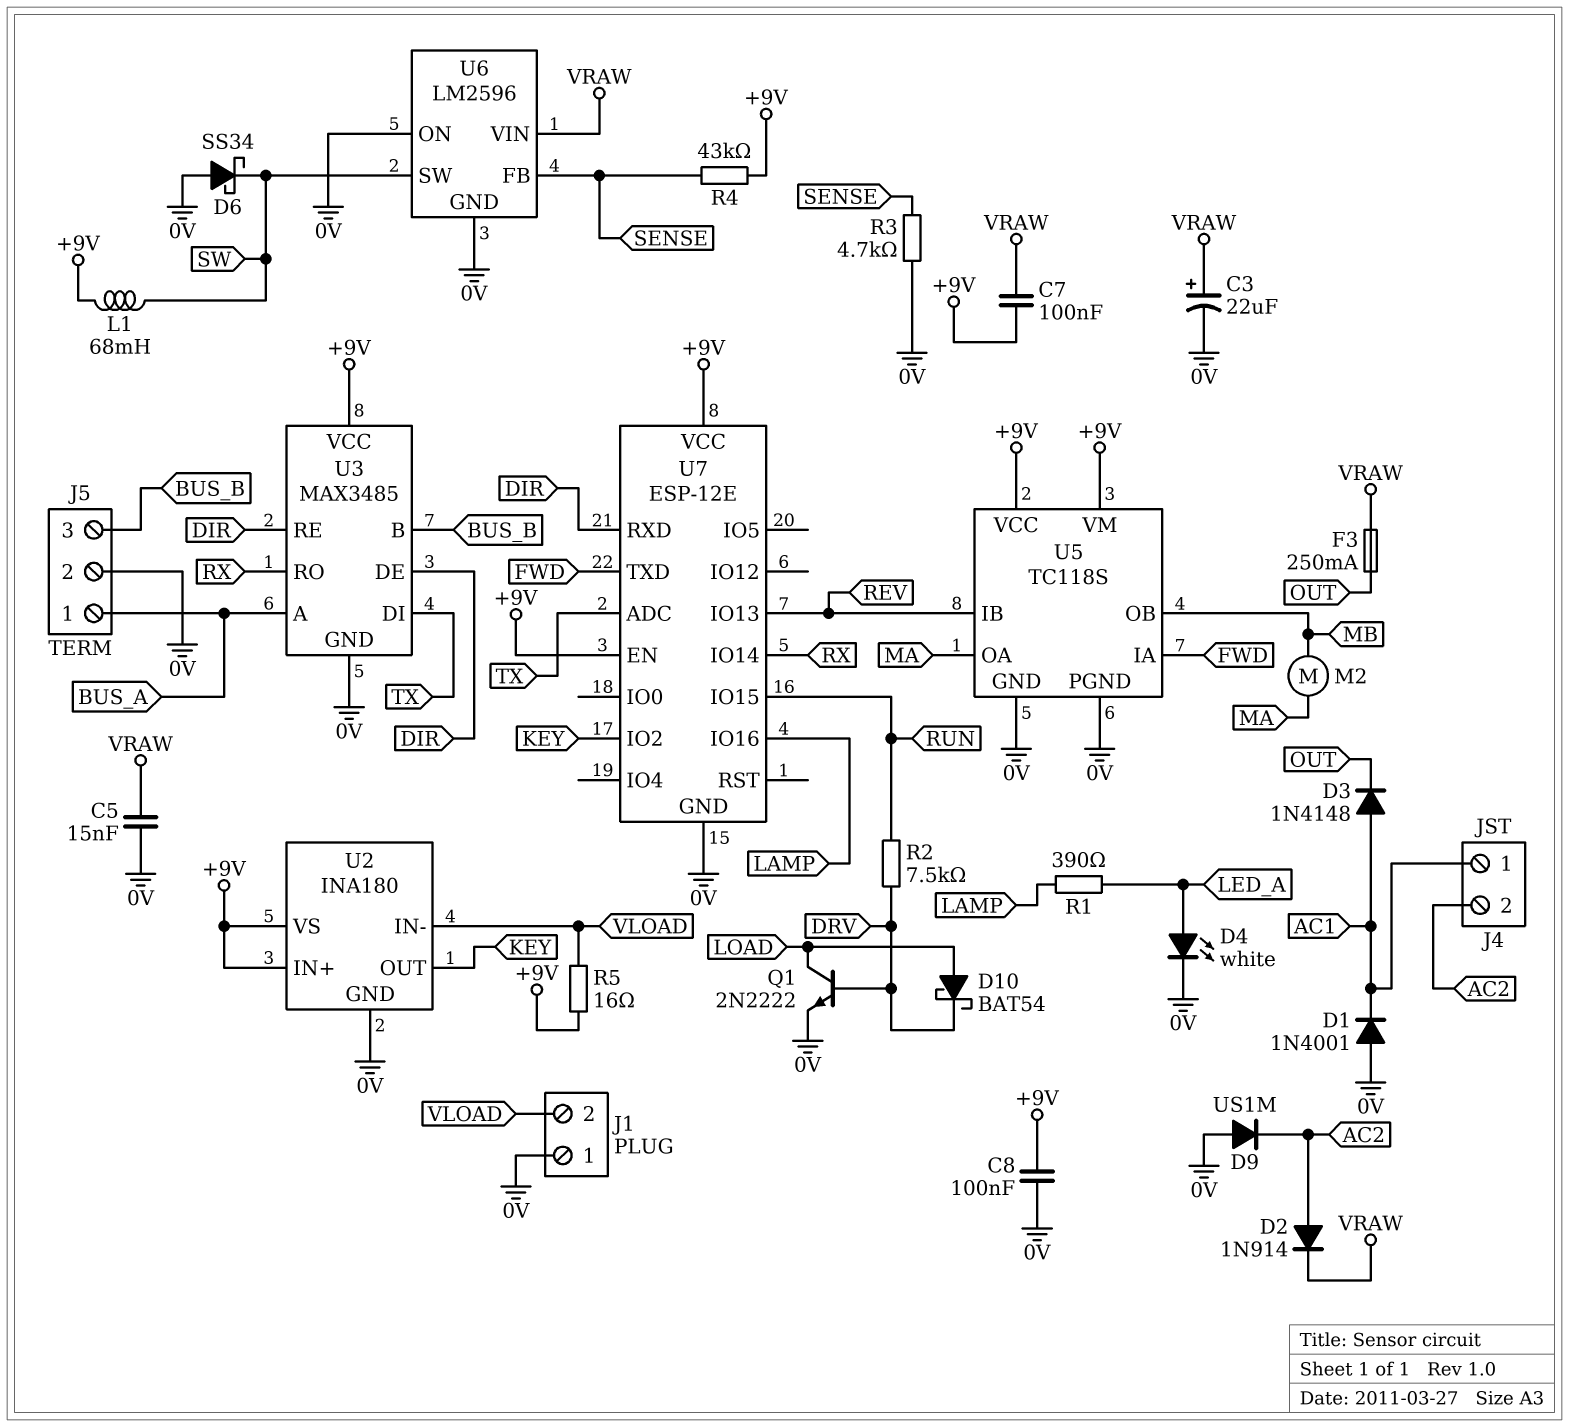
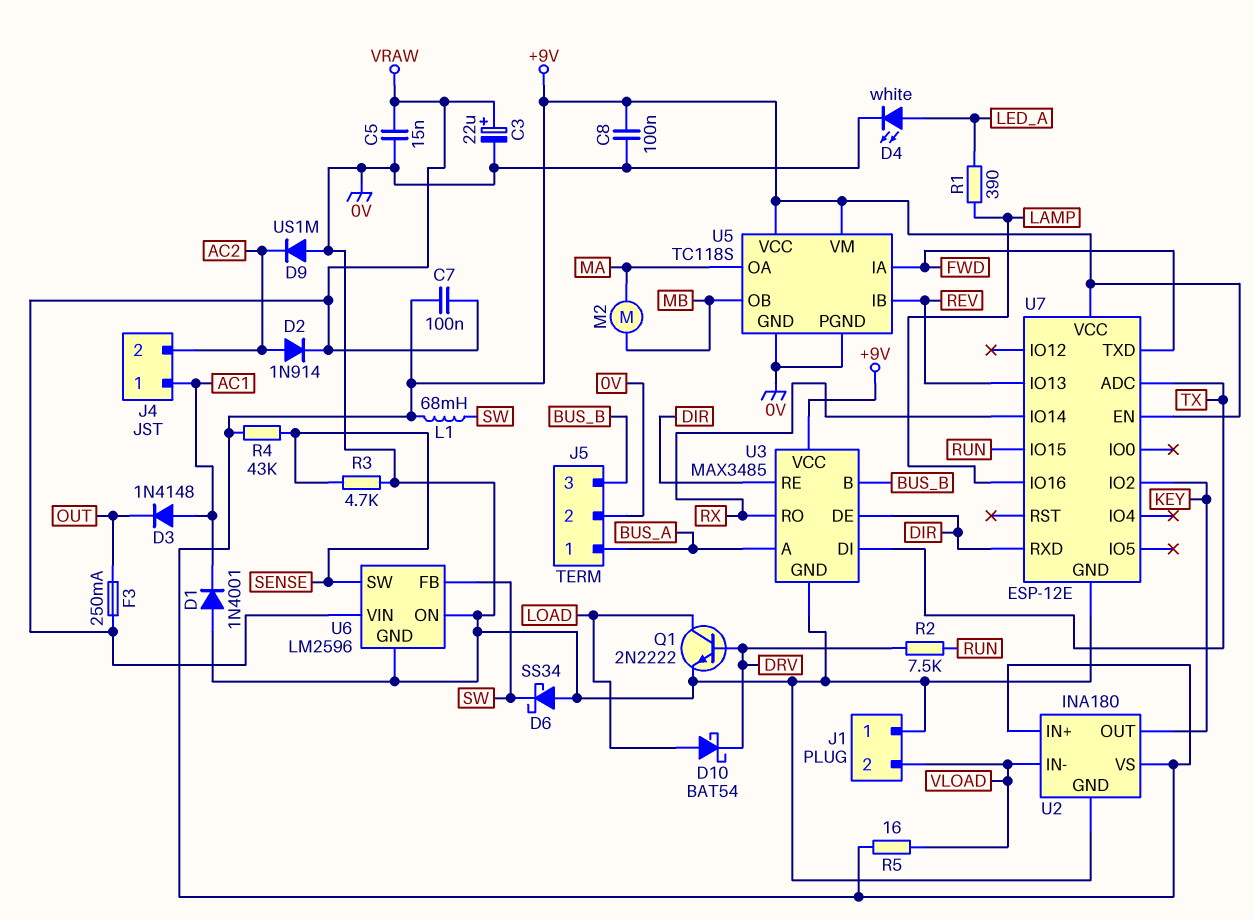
U6 pin FB: SENSE -> SW
U6 pin SW: SW -> SENSE

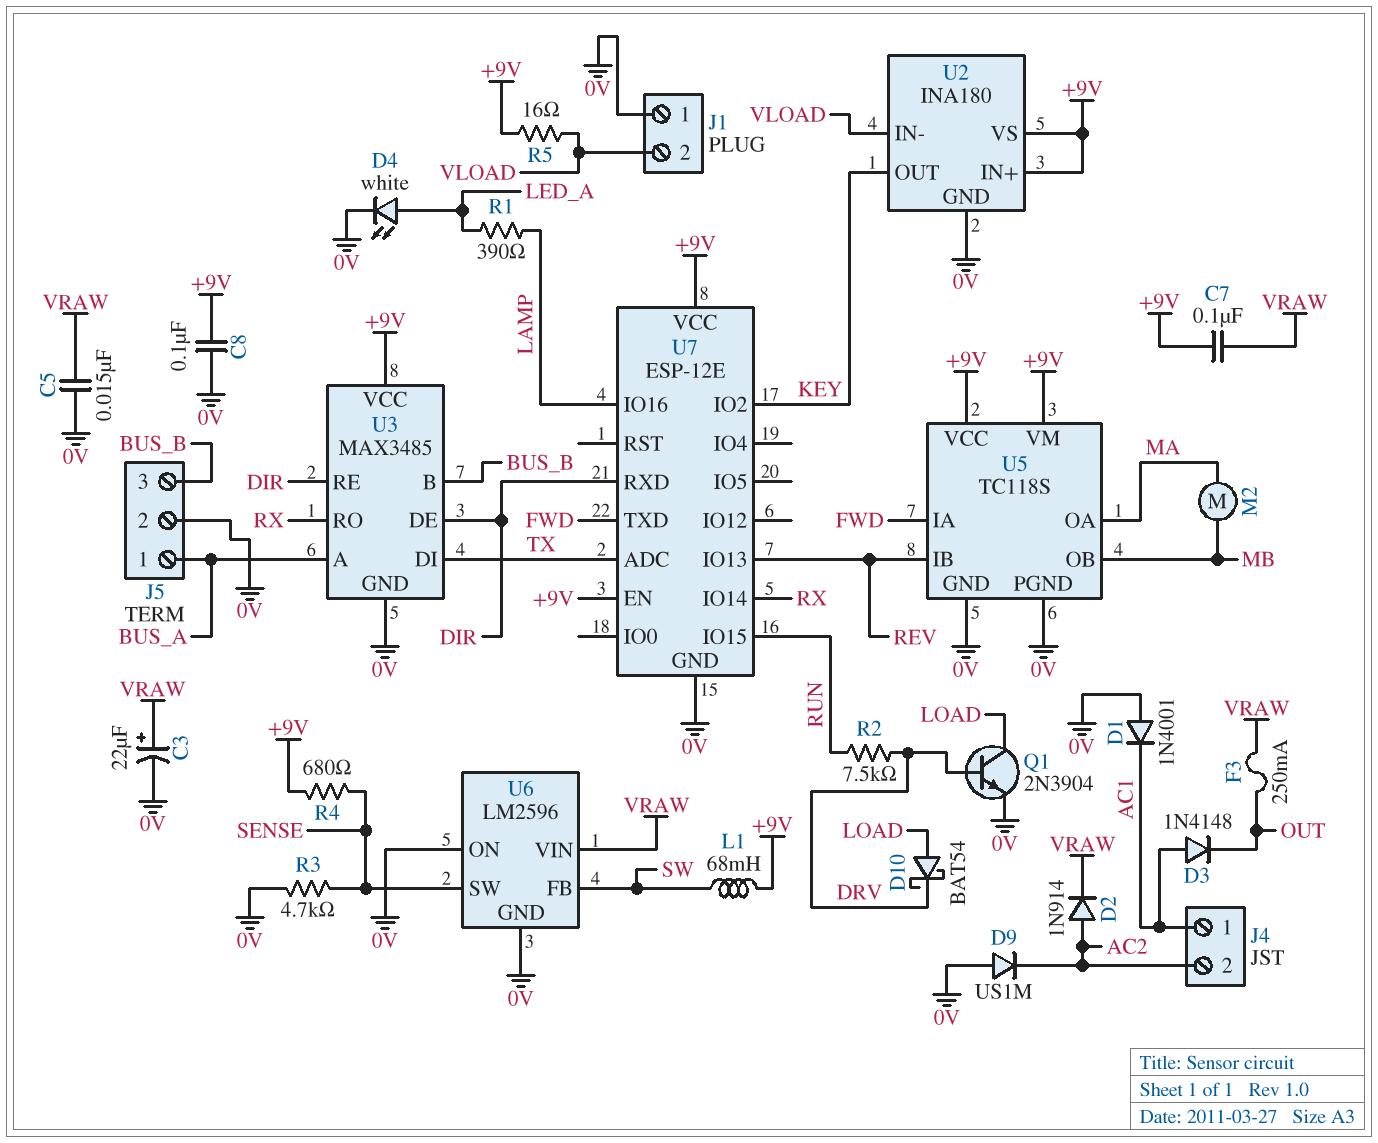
D6: schottky SS34 (A 0V, K SW) -> none
Q1: NPN 2N2222 (B DRV, C LOAD, E 0V) -> NPN 2N3904 (B DRV, C LOAD, E 0V)
R4: 43k (+9V, SENSE) -> 680 (+9V, SENSE)

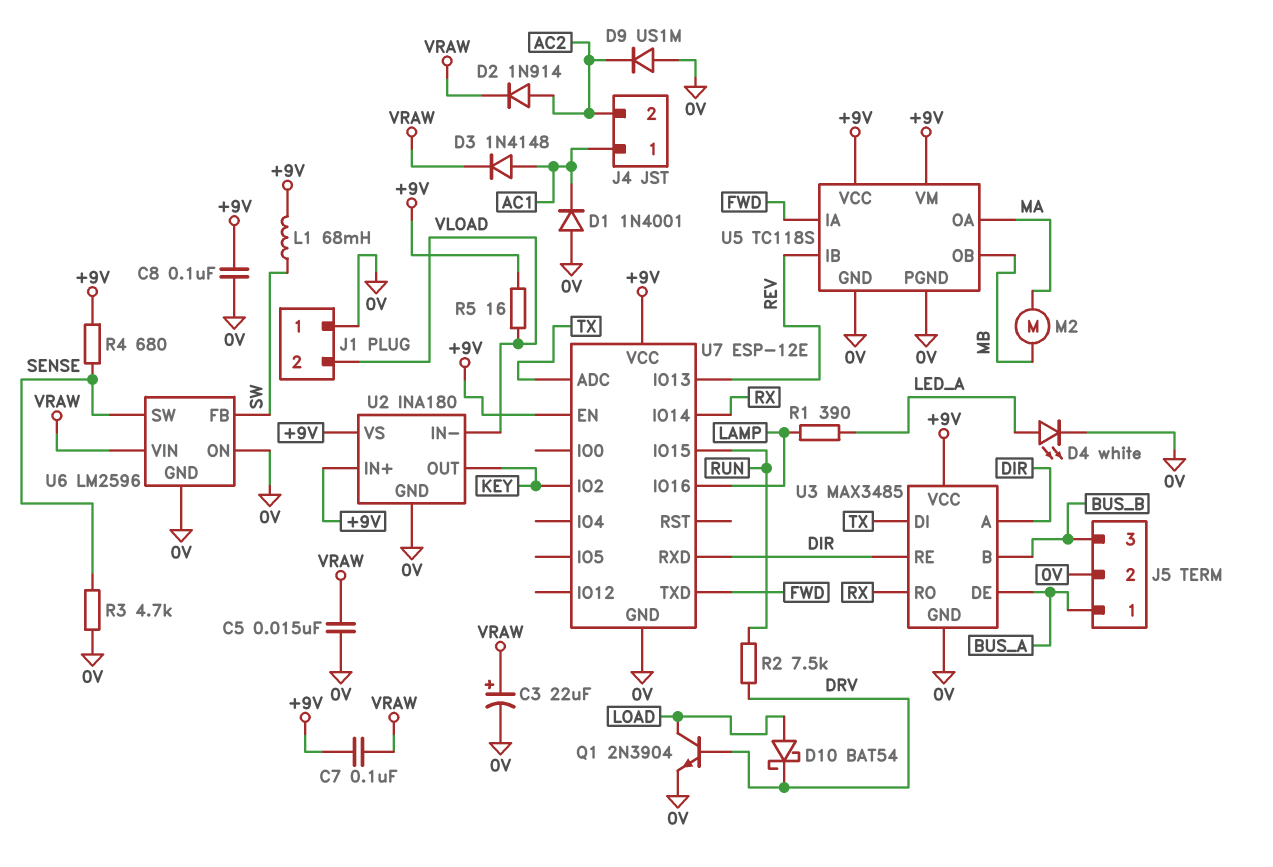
D3: diode 1N4148 (A AC1, K OUT) -> diode 1N4148 (A AC1, K VRAW)
F3: 250mA (OUT, VRAW) -> none
U3 pin A: BUS_A -> DIR
U3 pin DE: DIR -> BUS_A

